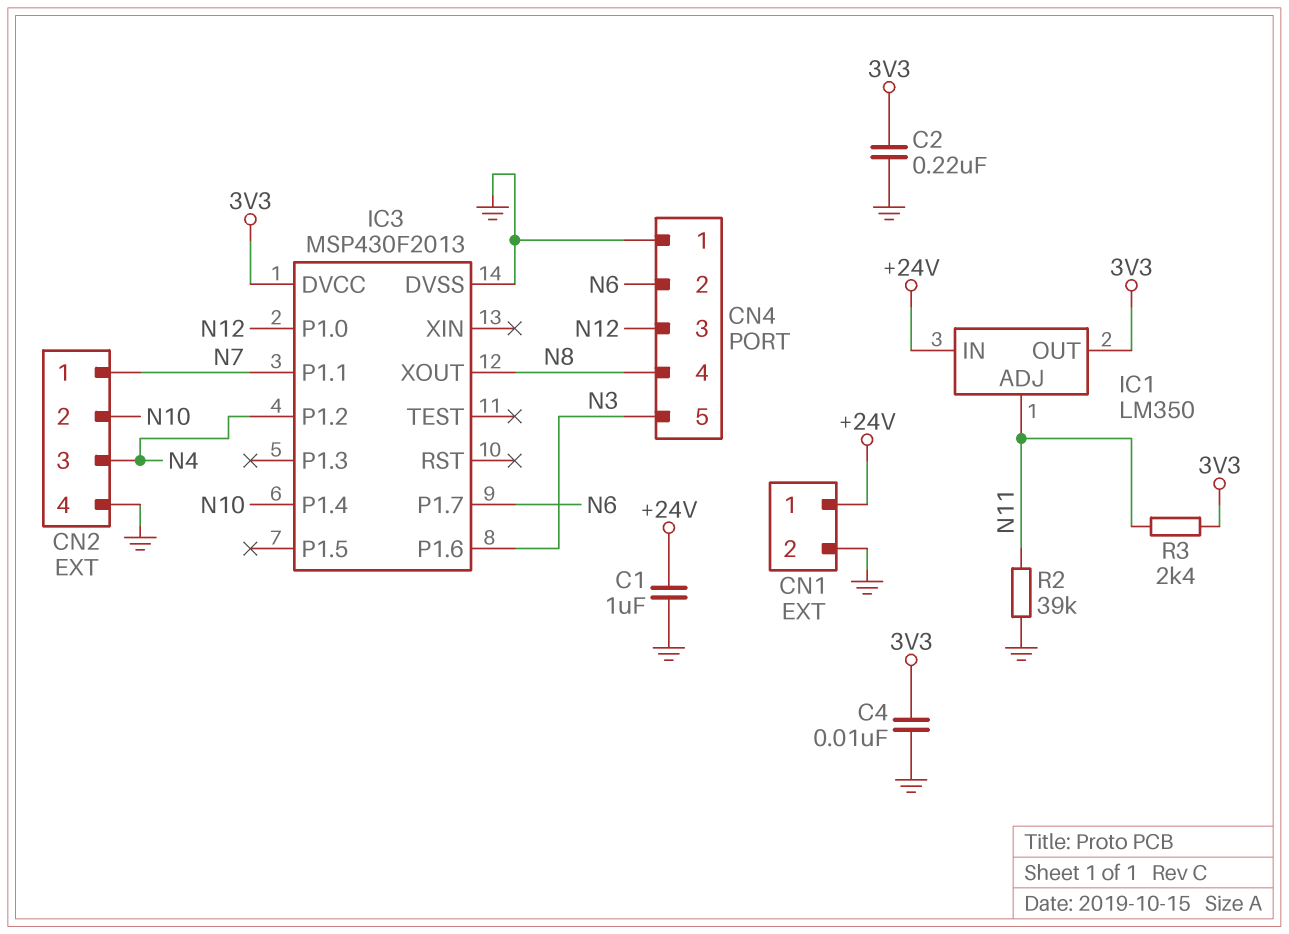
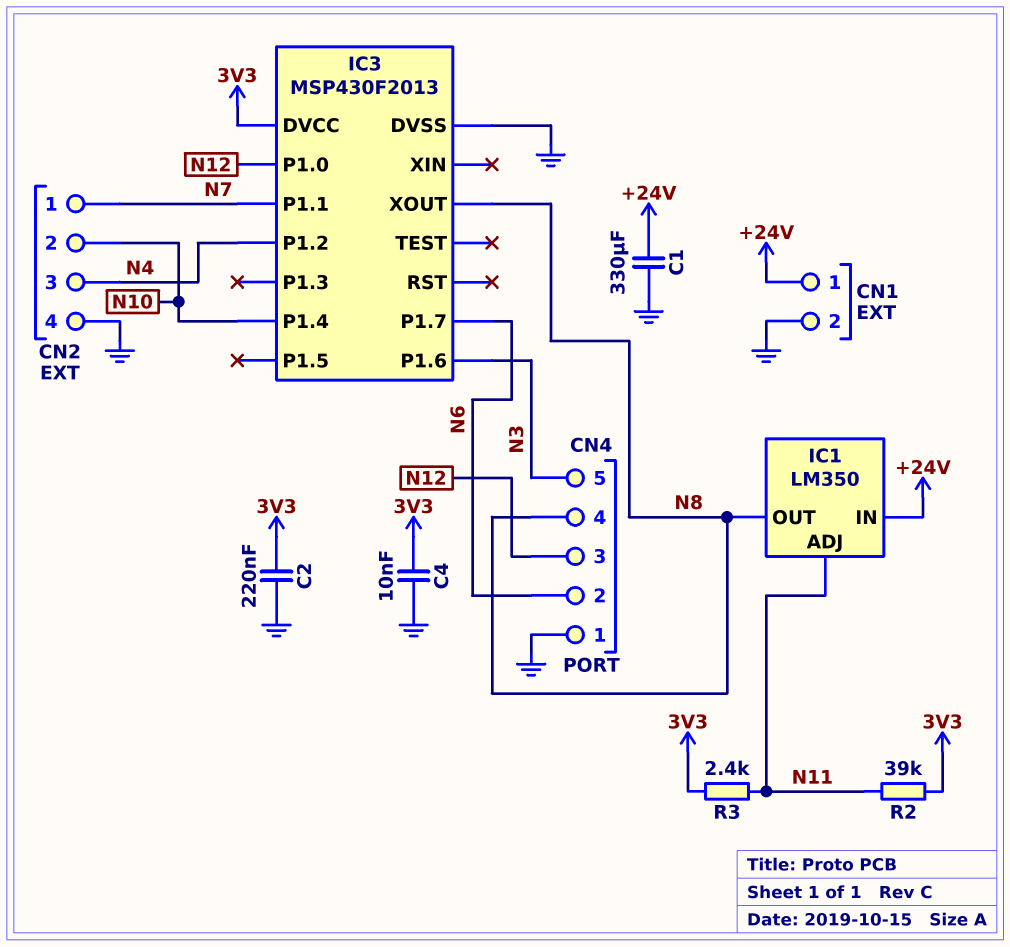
C1: 1uF (+24V, GND) -> 330uF (+24V, GND)
IC1 pin OUT: 3V3 -> N8
R2: 39k (GND, N11) -> 39k (3V3, N11)

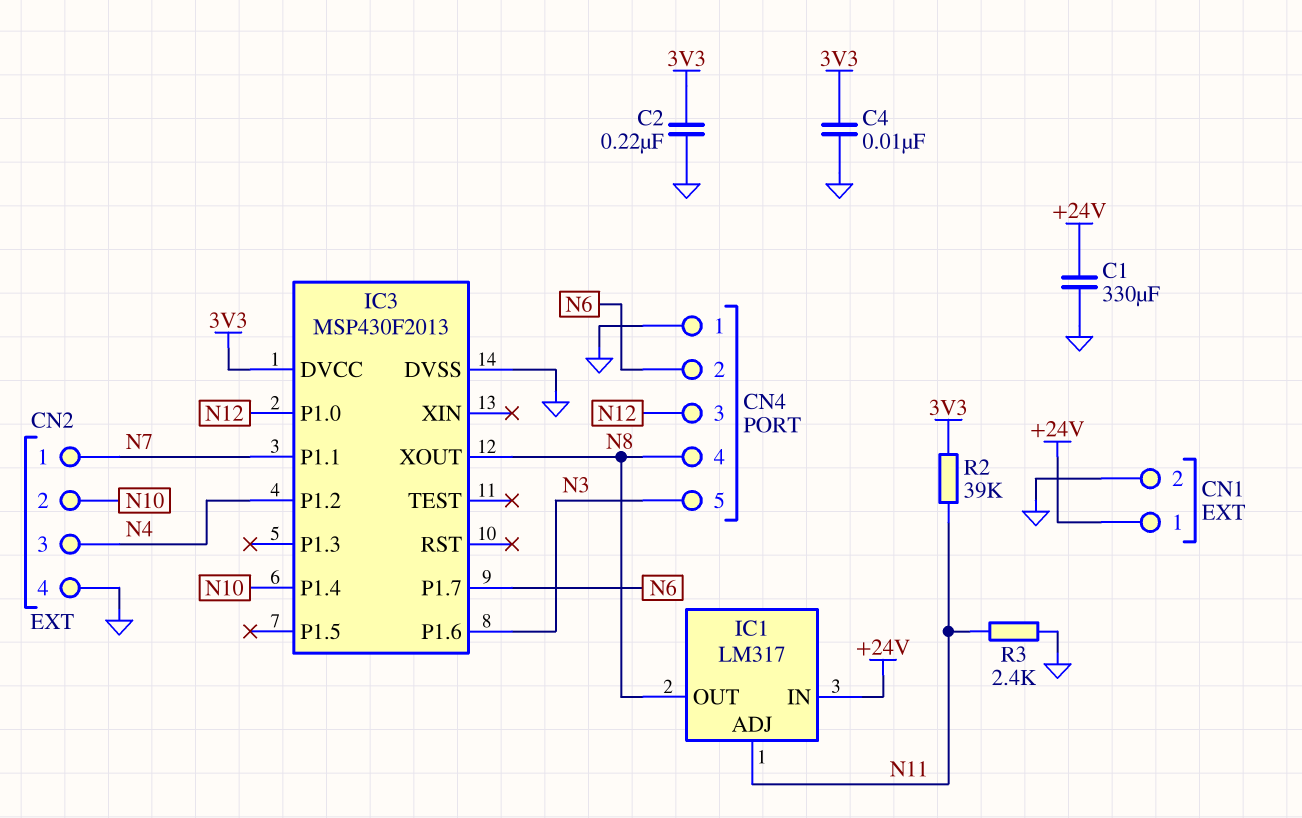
IC1: LM350 -> LM317
R3: 2.4k (3V3, N11) -> 2.4k (GND, N11)

